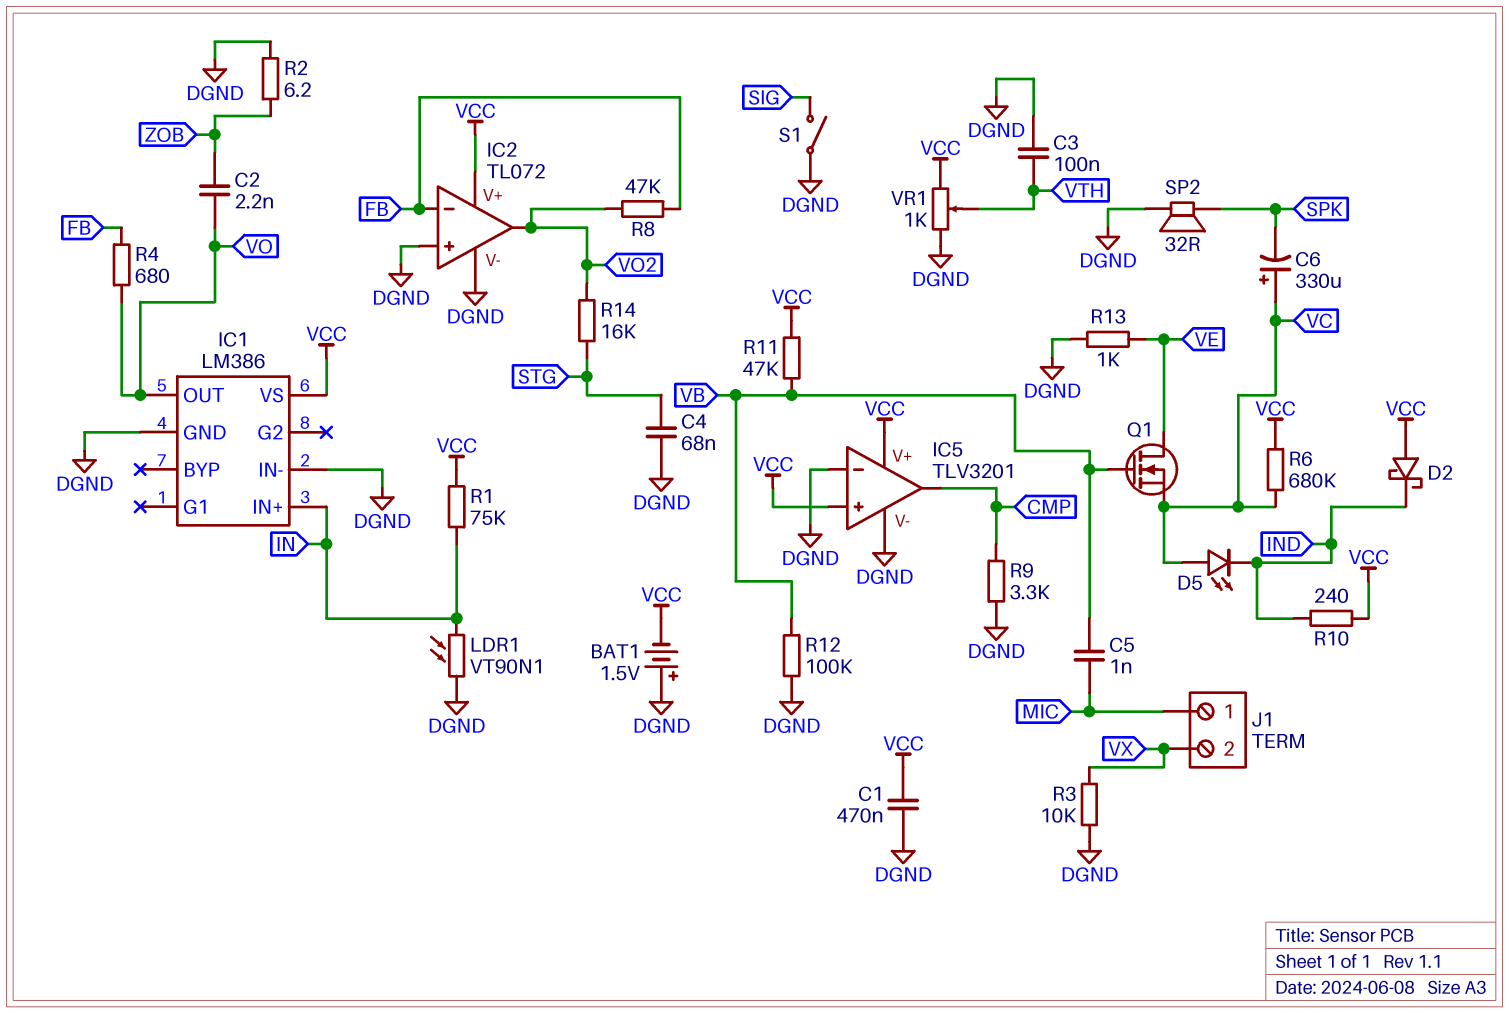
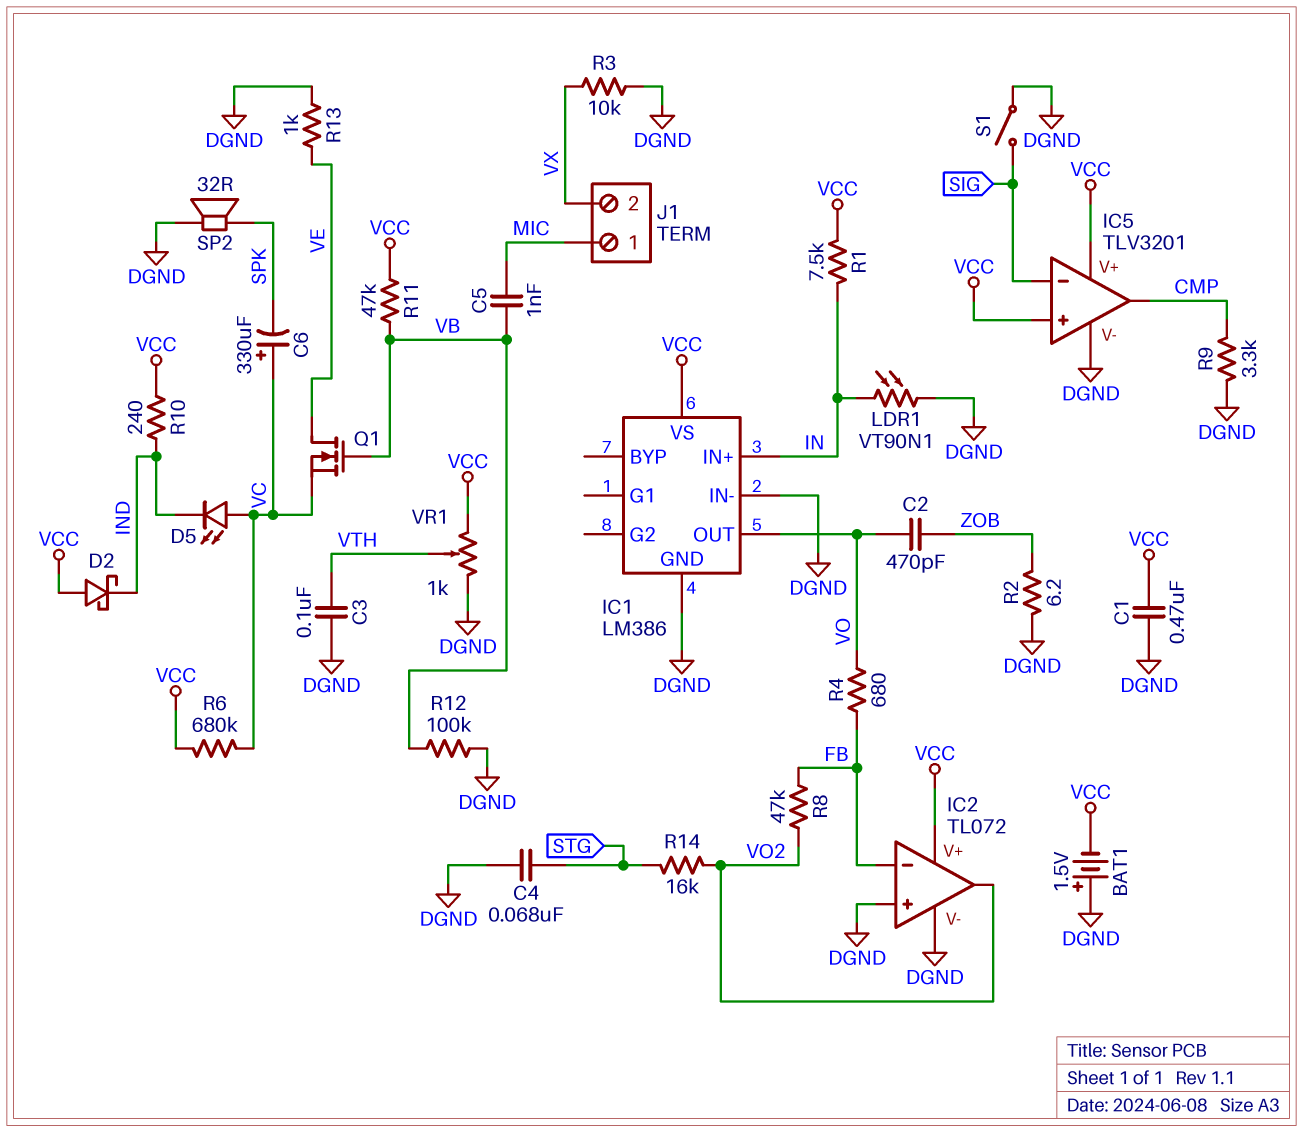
C2: 2.2nF (VO, ZOB) -> 470pF (VO, ZOB)
IC5 pin in-: DGND -> SIG
R1: 75k (IN, VCC) -> 7.5k (IN, VCC)

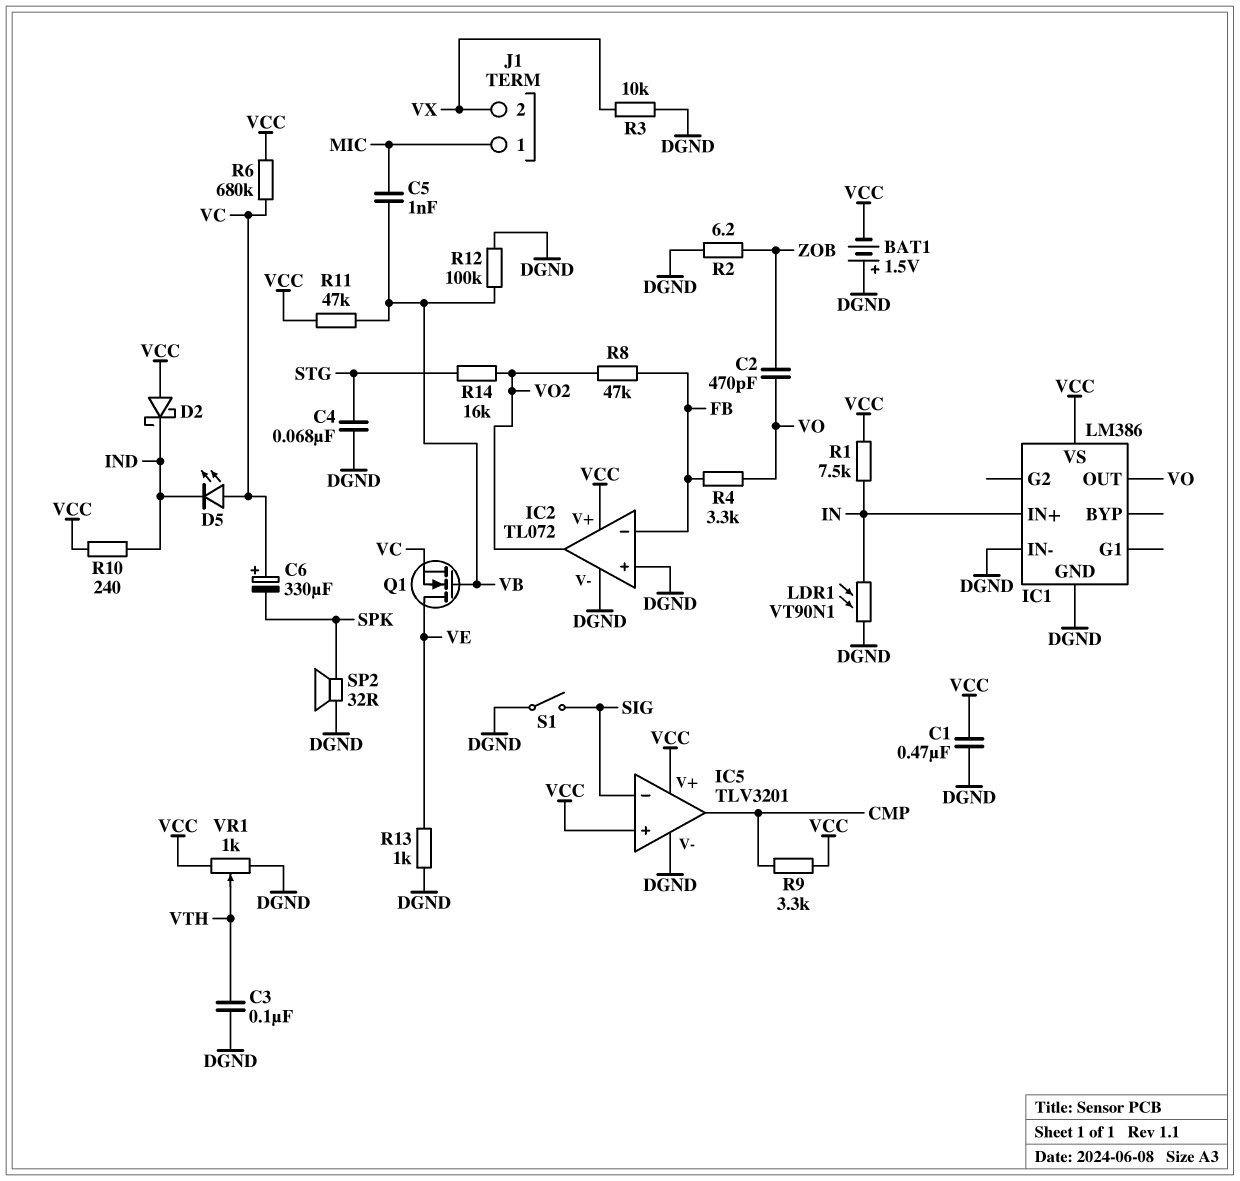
R4: 680 (FB, VO) -> 3.3k (FB, VO)
R9: 3.3k (CMP, DGND) -> 3.3k (CMP, VCC)

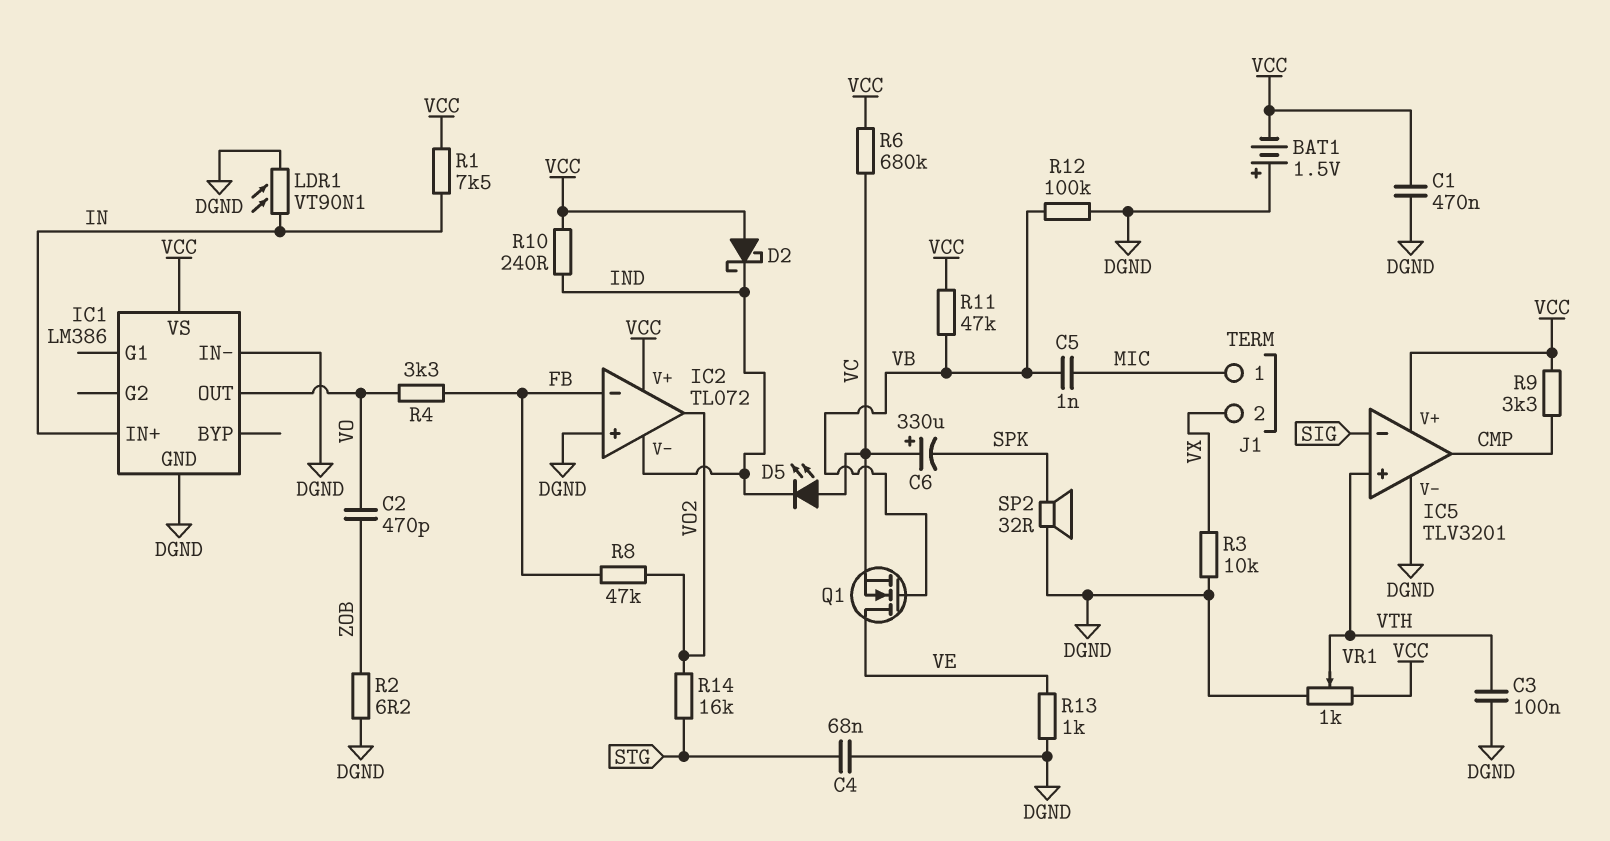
IC2 pin V-: DGND -> IND
IC5 pin in+: VCC -> VTH
S1: switch (DGND, SIG) -> none

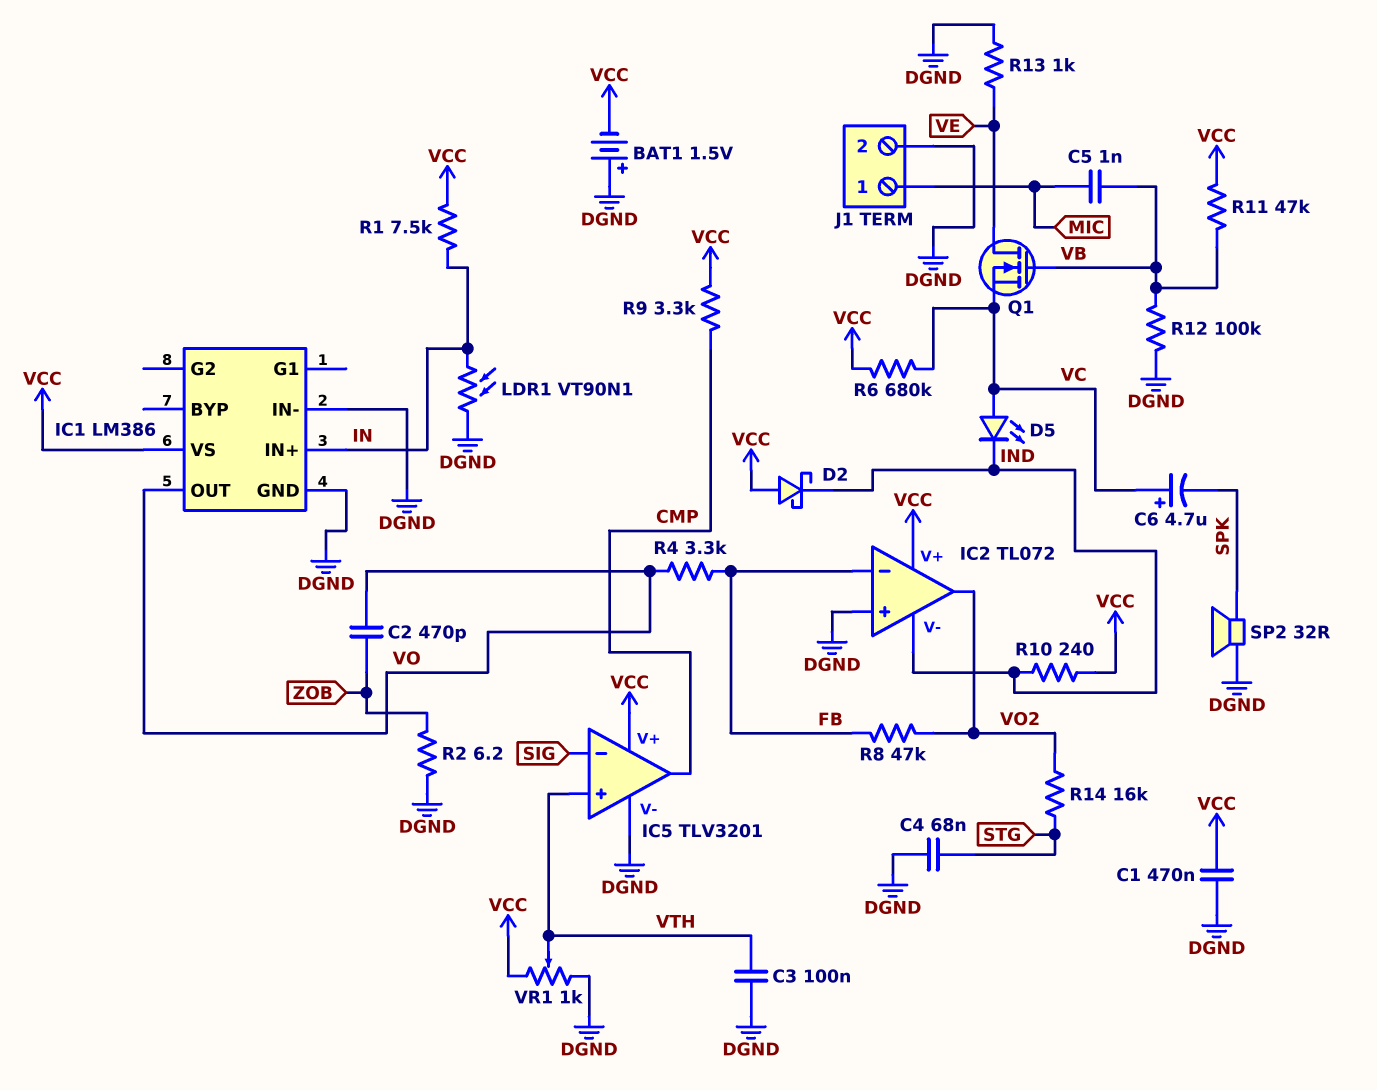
C6: 330uF (plus VC, minus SPK) -> 4.7uF (plus VC, minus SPK)
J1 pin 2: VX -> DGND
R3: 10k (DGND, VX) -> none

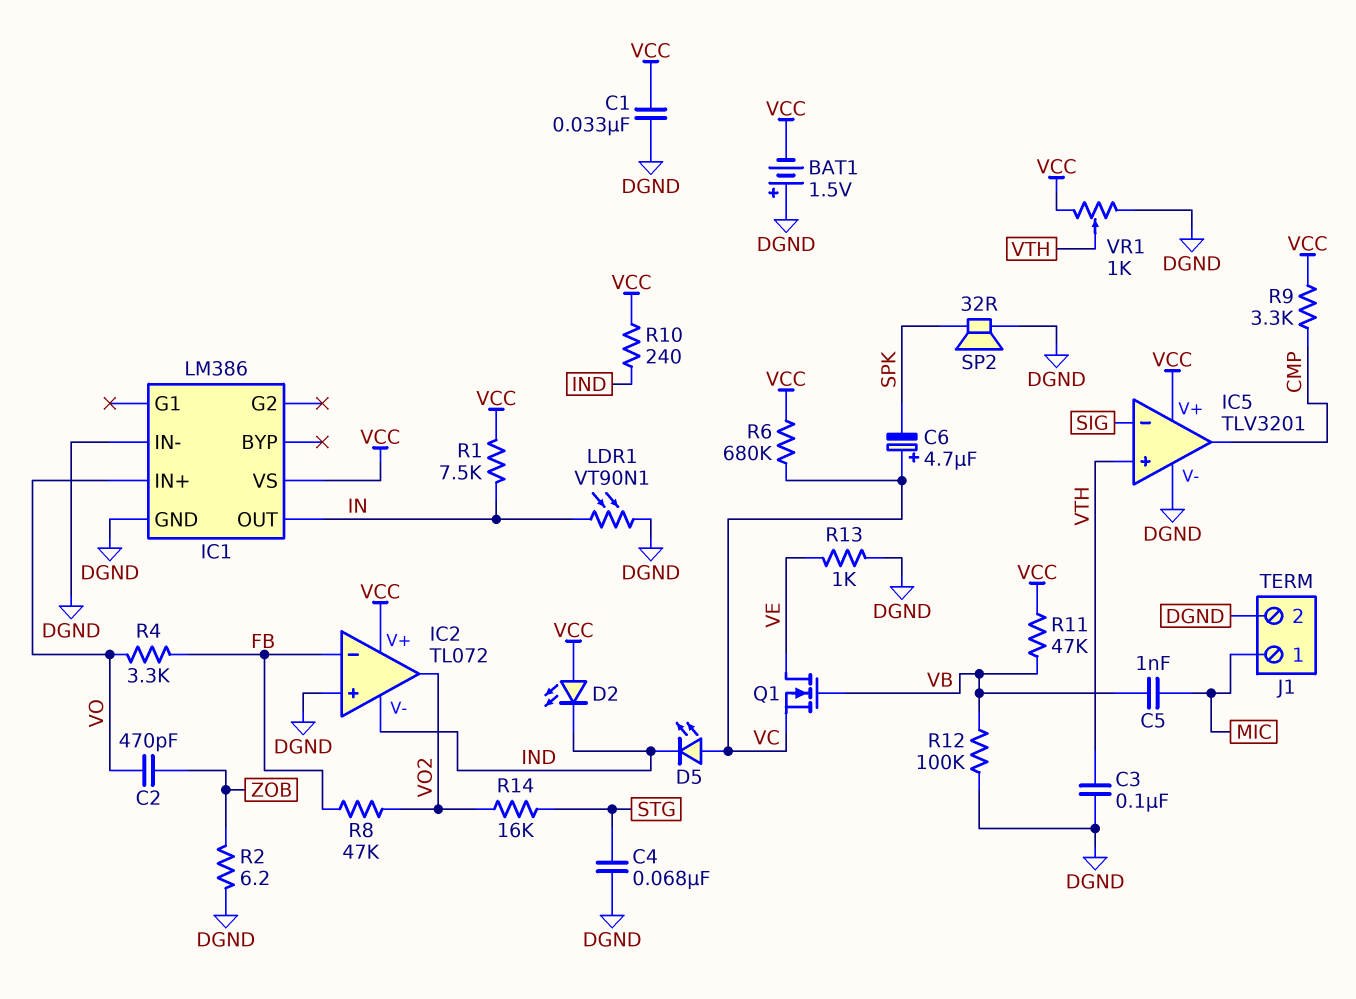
C1: 470nF (DGND, VCC) -> 33nF (DGND, VCC)
D2: schottky (A VCC, K IND) -> LED (A VCC, K IND)
IC1 pin IN+: IN -> VO
IC1 pin OUT: VO -> IN

